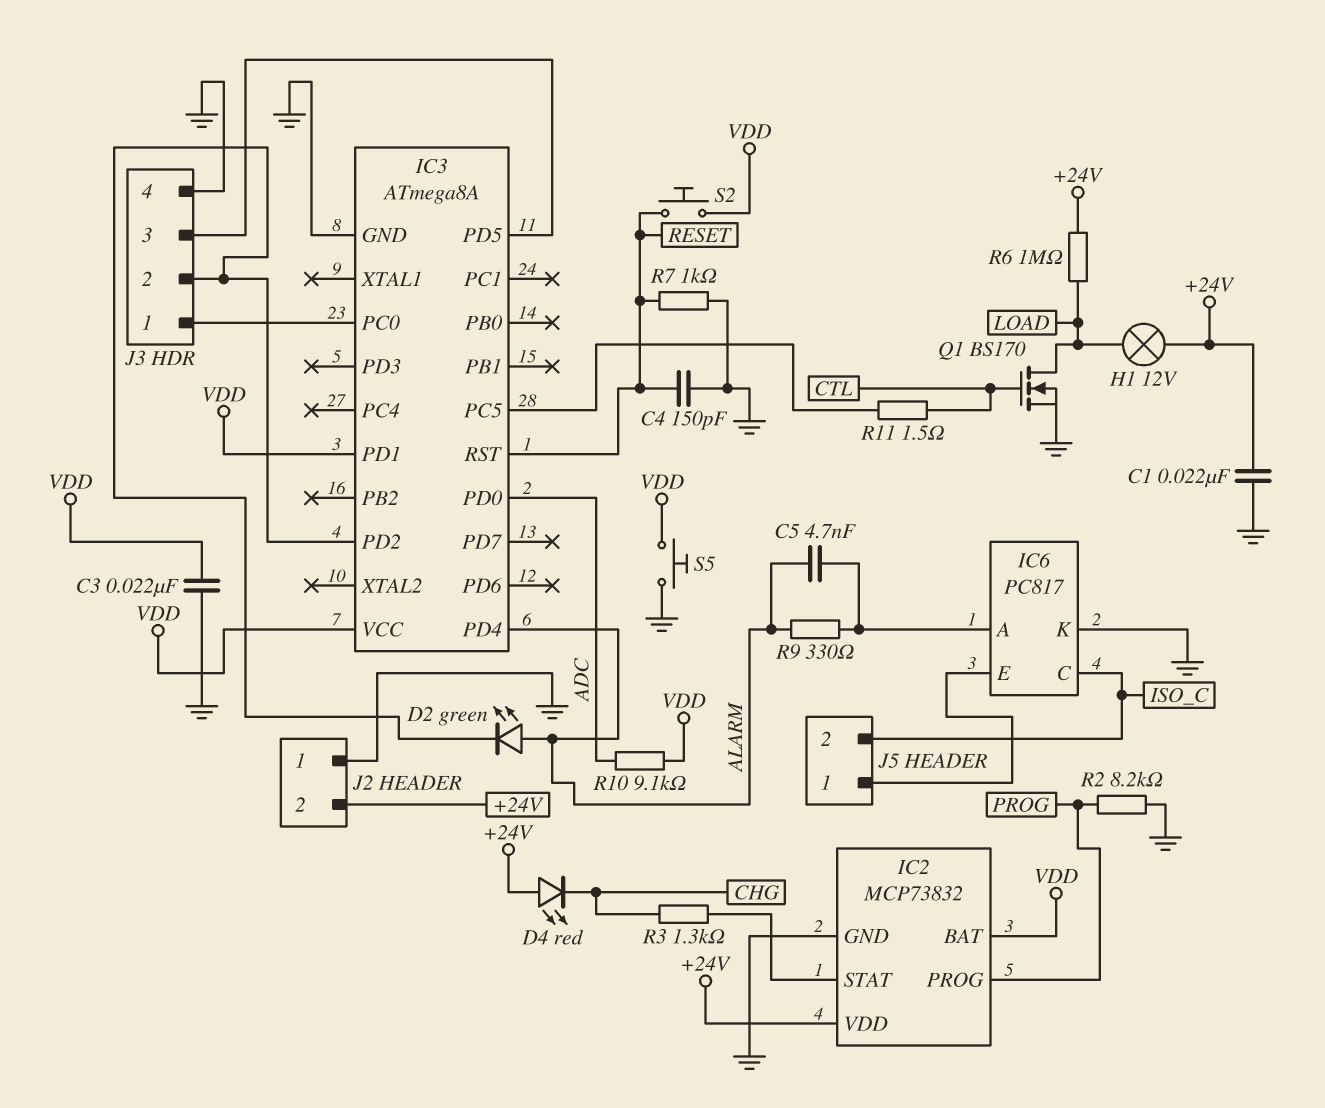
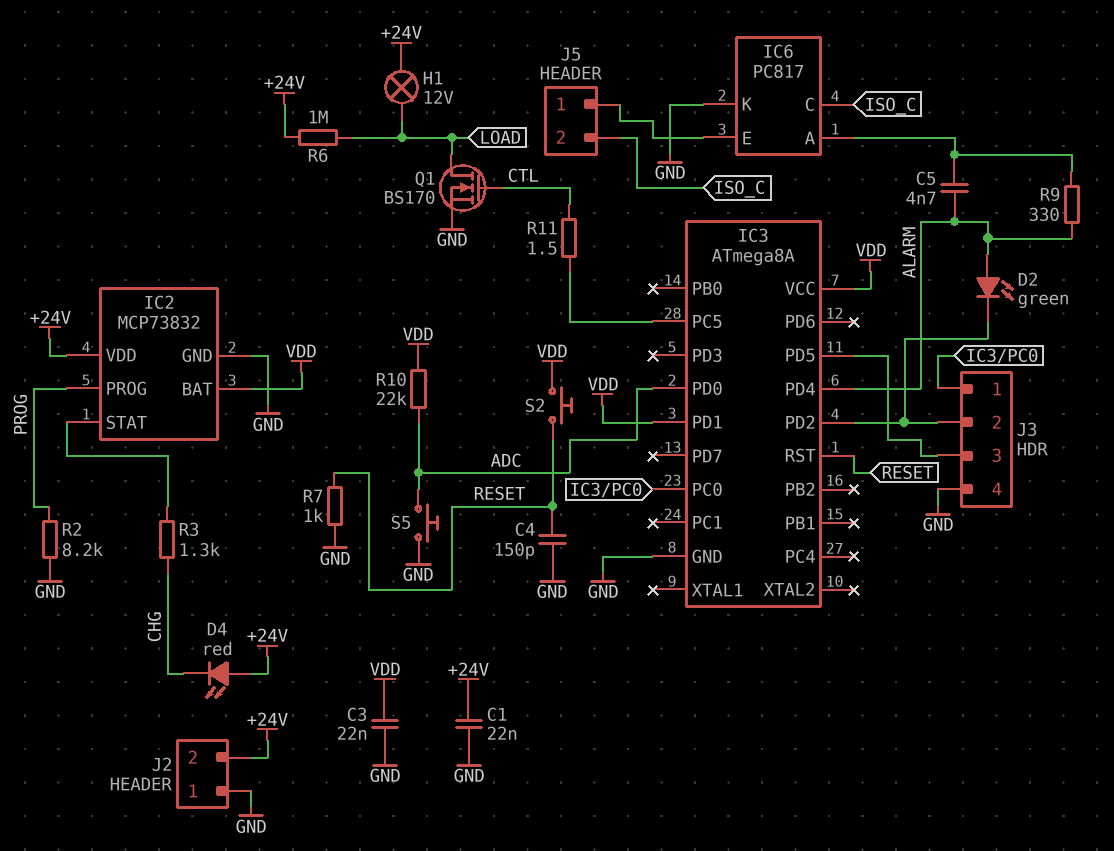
R10: 9.1k (ADC, VDD) -> 22k (ADC, VDD)
S5: button (GND, VDD) -> button (ADC, GND)

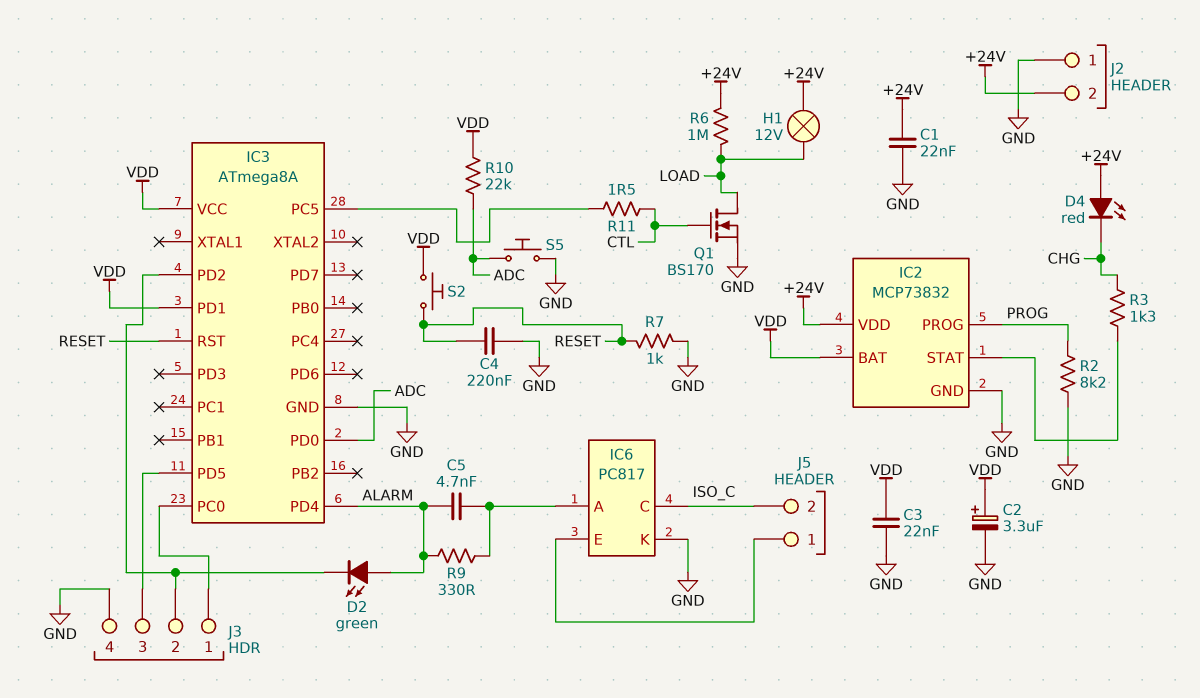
C2: none -> 3.3uF (plus VDD, minus GND)
C4: 150pF (GND, RESET) -> 220nF (GND, RESET)

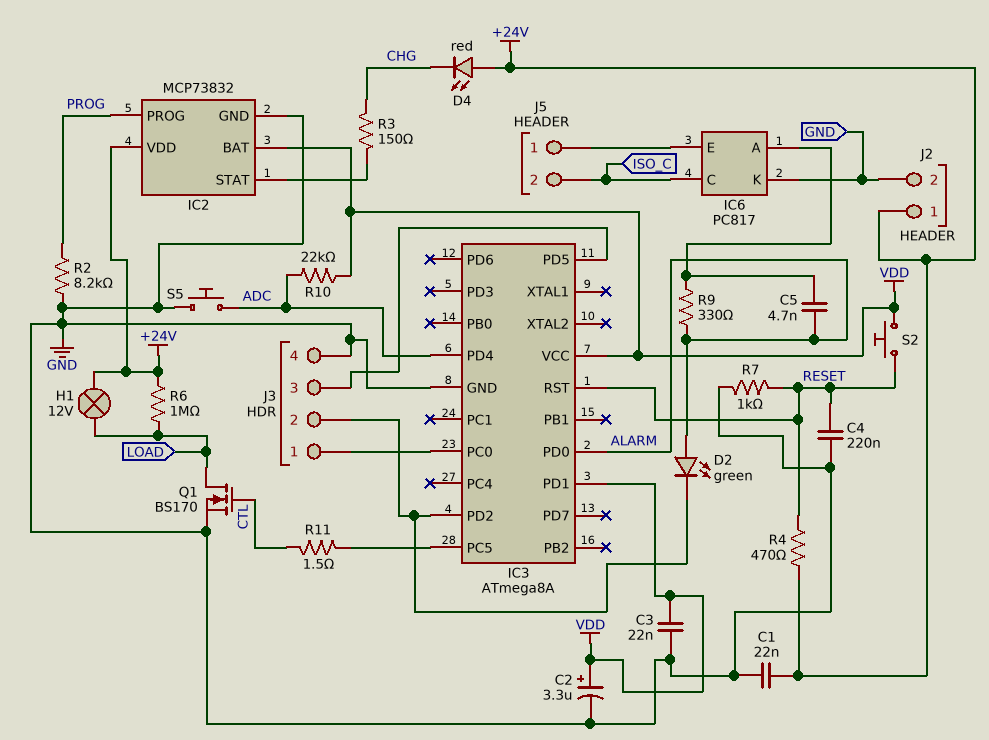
IC3 pin PD0: ADC -> ALARM
IC3 pin PD4: ALARM -> ADC
J2 pin 1: GND -> +24V
J2 pin 2: +24V -> GND
R3: 1.3k (CHG, IC2/STAT) -> 150 (CHG, IC2/STAT)
R4: none -> 470 (+24V, RESET)

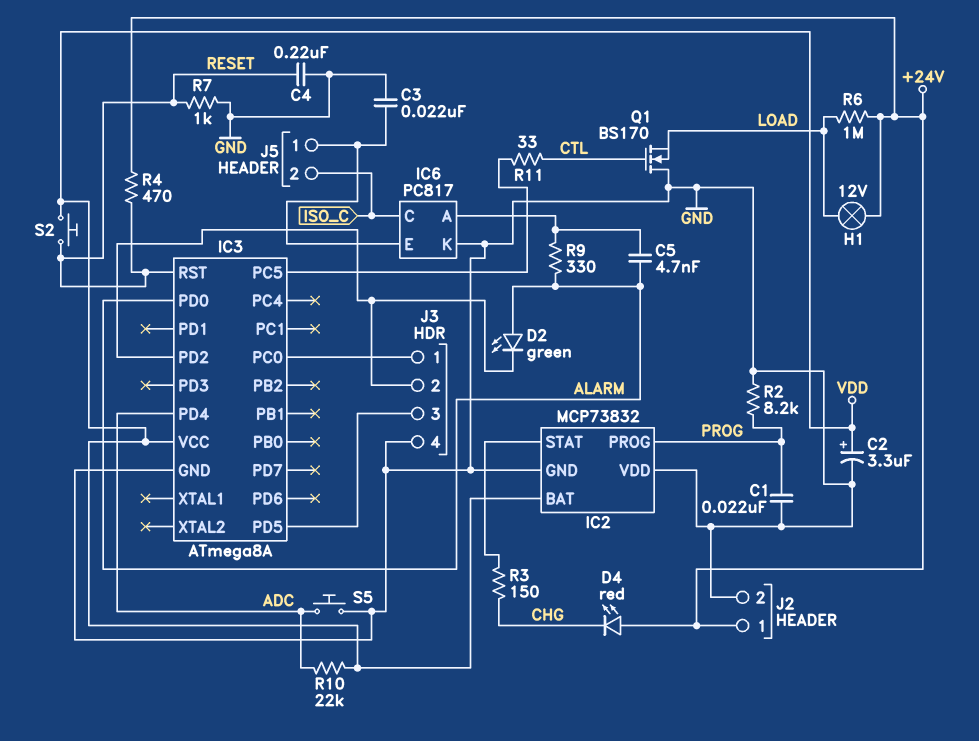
C1: 22nF (+24V, GND) -> 22nF (GND, PROG)
C3: 22nF (GND, VDD) -> 22nF (GND, IC6/E)
IC2 pin VDD: +24V -> GND
IC3 pin PD1: VDD -> none
Q1: NMOS BS170 (G CTL, D LOAD, S GND) -> NMOS BS170 (G CTL, D GND, S LOAD)
R11: 1.5 (CTL, IC3/PC5) -> 33 (CTL, IC3/PC5)

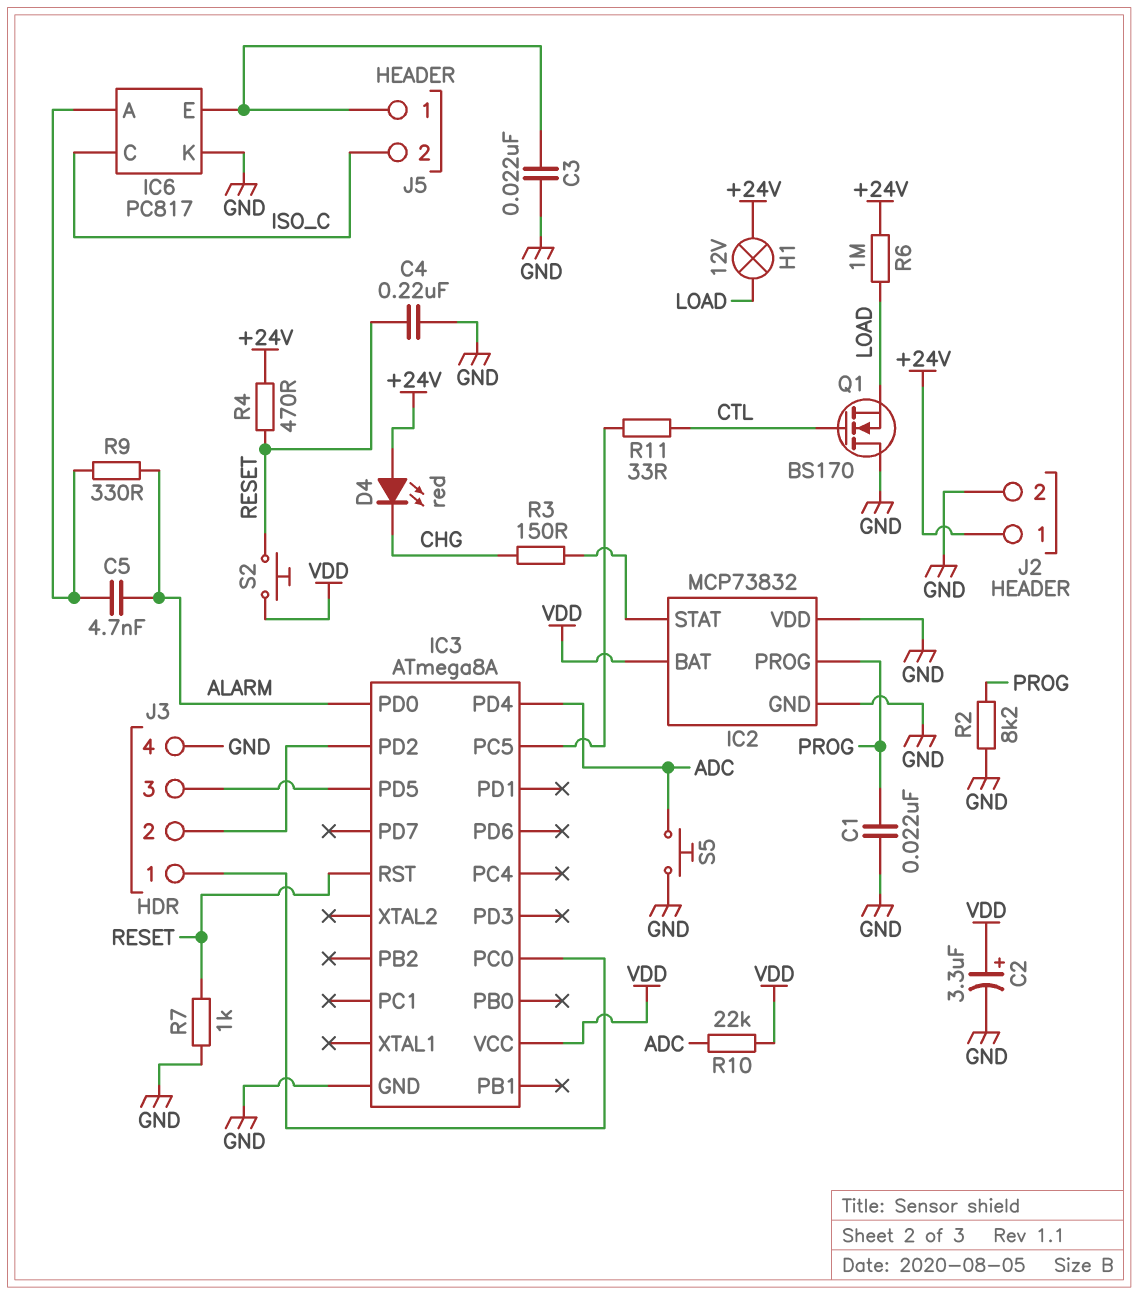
D2: LED green (A ALARM, K IC3/PD2) -> none

